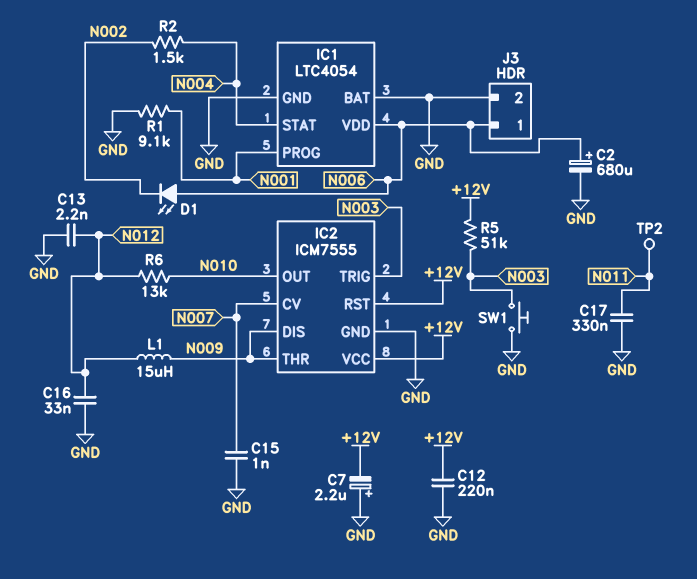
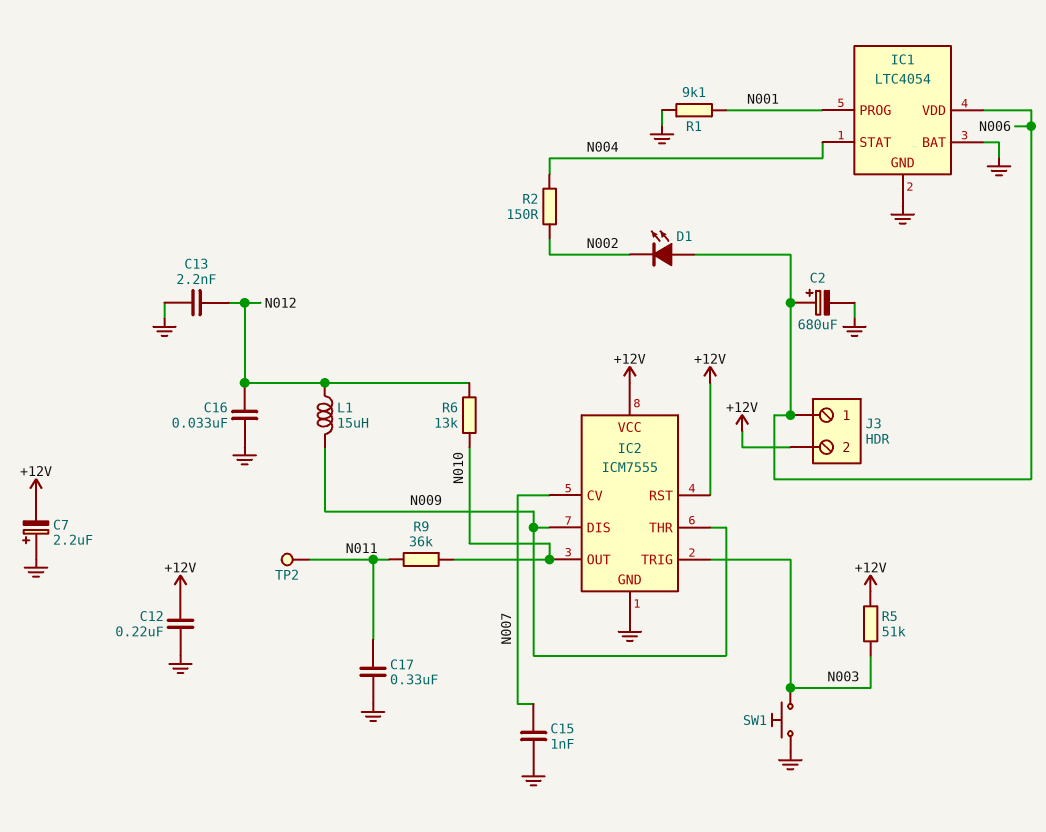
J3 pin 2: GND -> +12V
R2: 1.5k (N002, N004) -> 150 (N002, N004)
R9: none -> 36k (N010, N011)

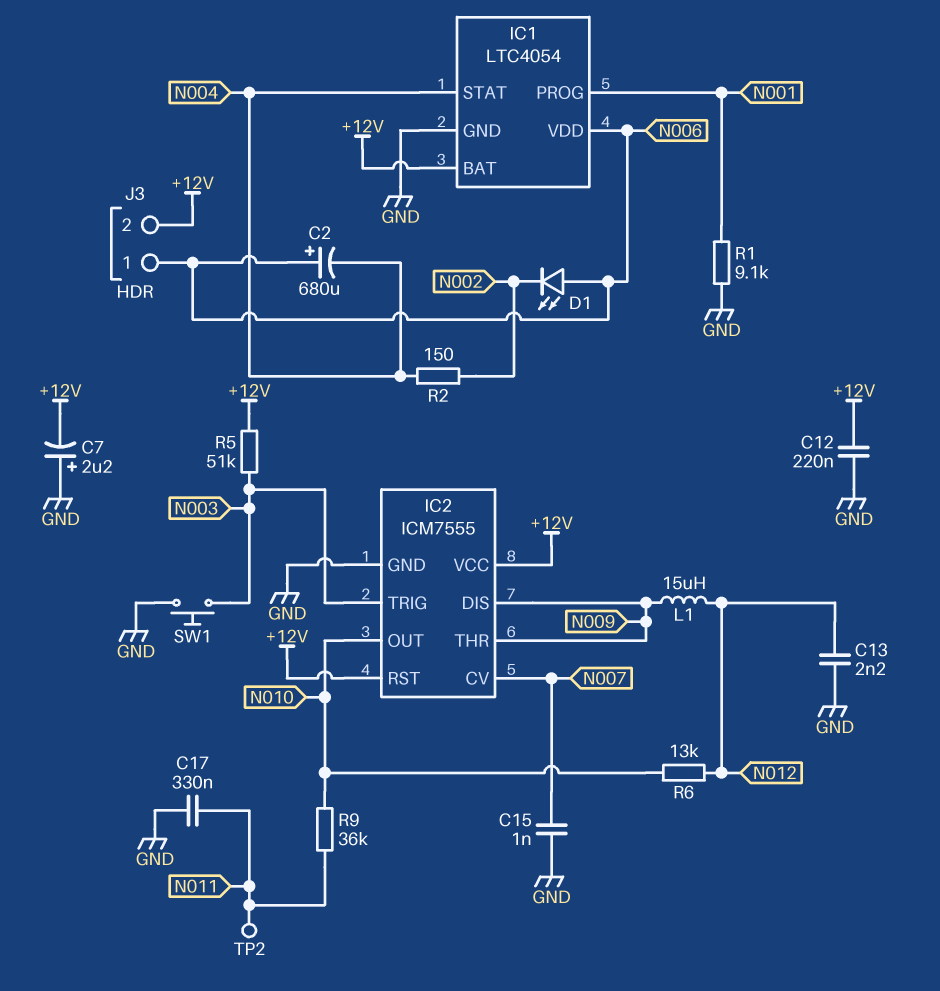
C2: 680uF (plus N006, minus GND) -> 680uF (plus N006, minus N004)
C16: 33nF (GND, N012) -> none
IC1 pin BAT: GND -> +12V

